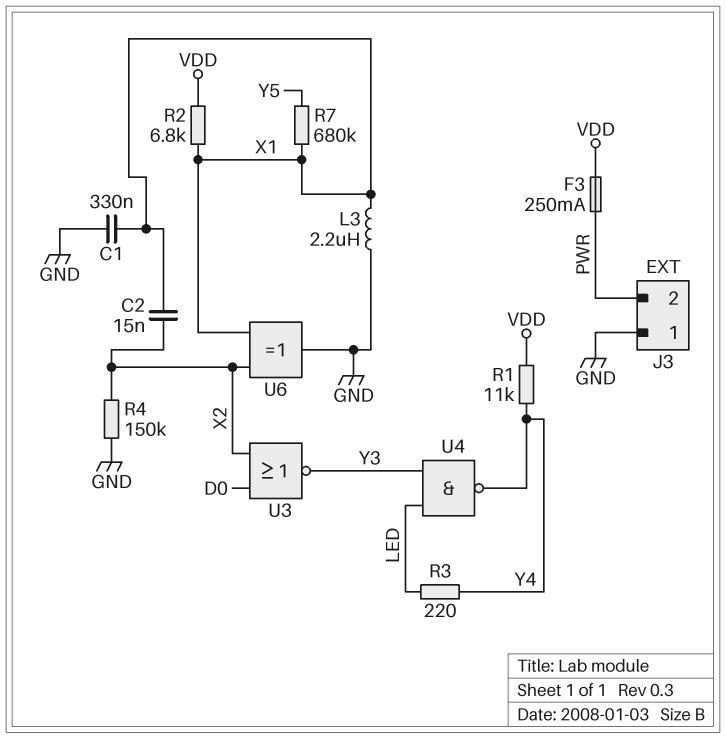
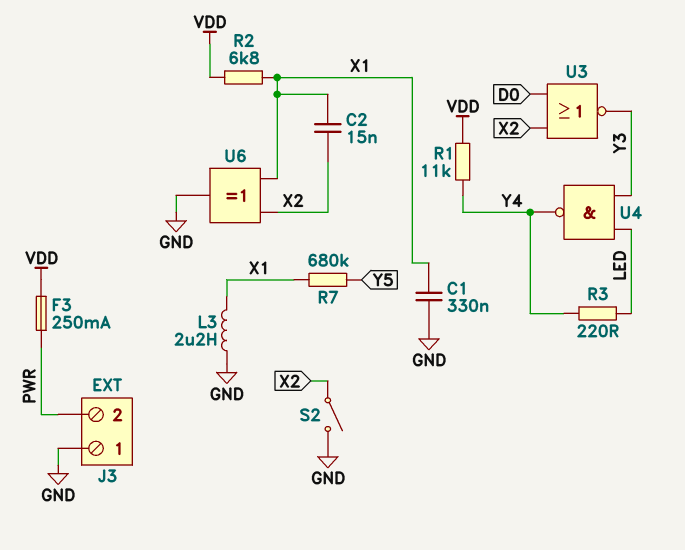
R4: 150k (GND, X2) -> none
S2: none -> switch (GND, X2)

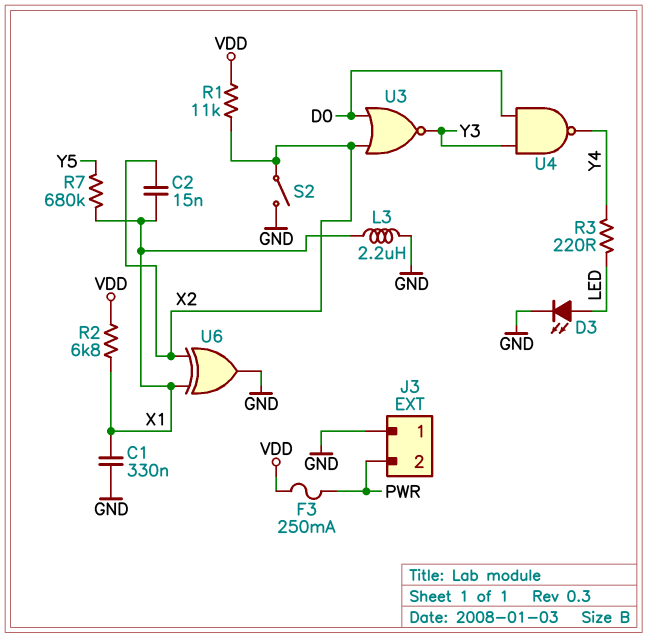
D3: none -> LED (A LED, K GND)
R1: 11k (VDD, Y4) -> 11k (VDD, X2)
U4: NAND (in LED, in Y3, out Y4) -> NAND (in D0, in Y3, out Y4)

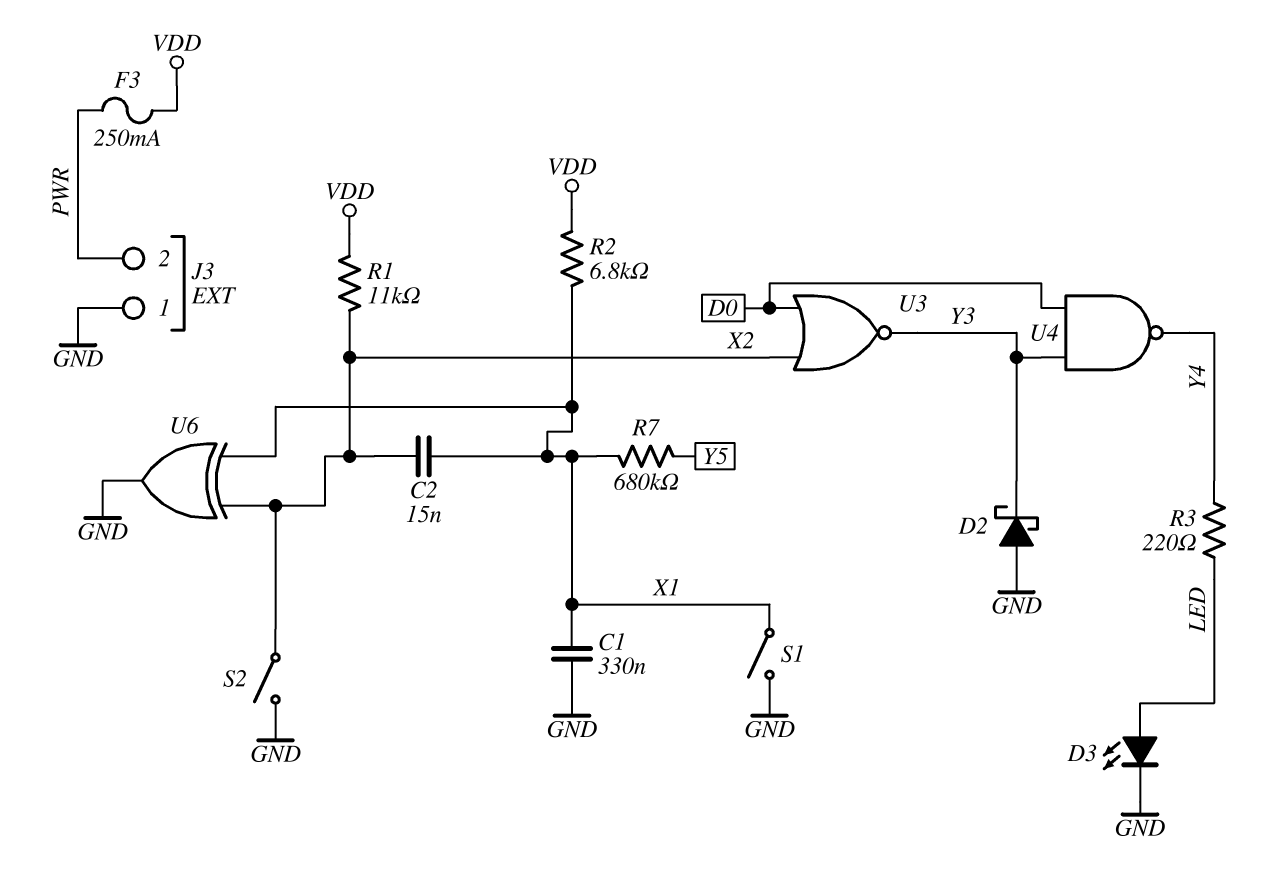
D2: none -> schottky (A GND, K Y3)
L3: 2.2uH (GND, X1) -> none
S1: none -> switch (GND, X1)

